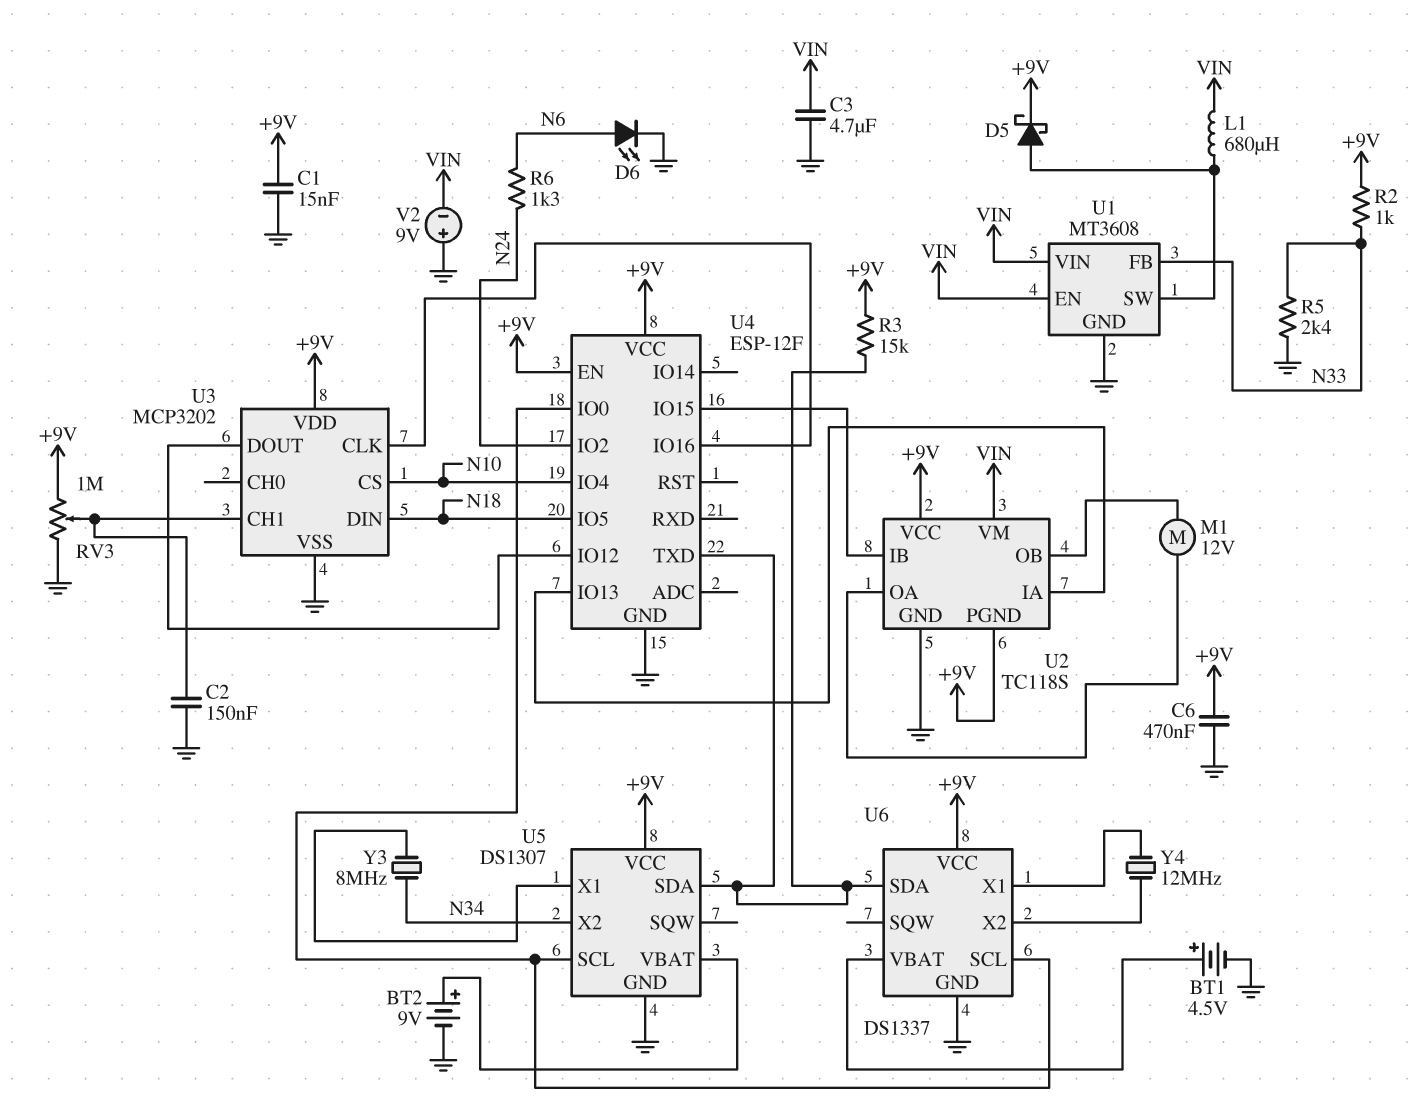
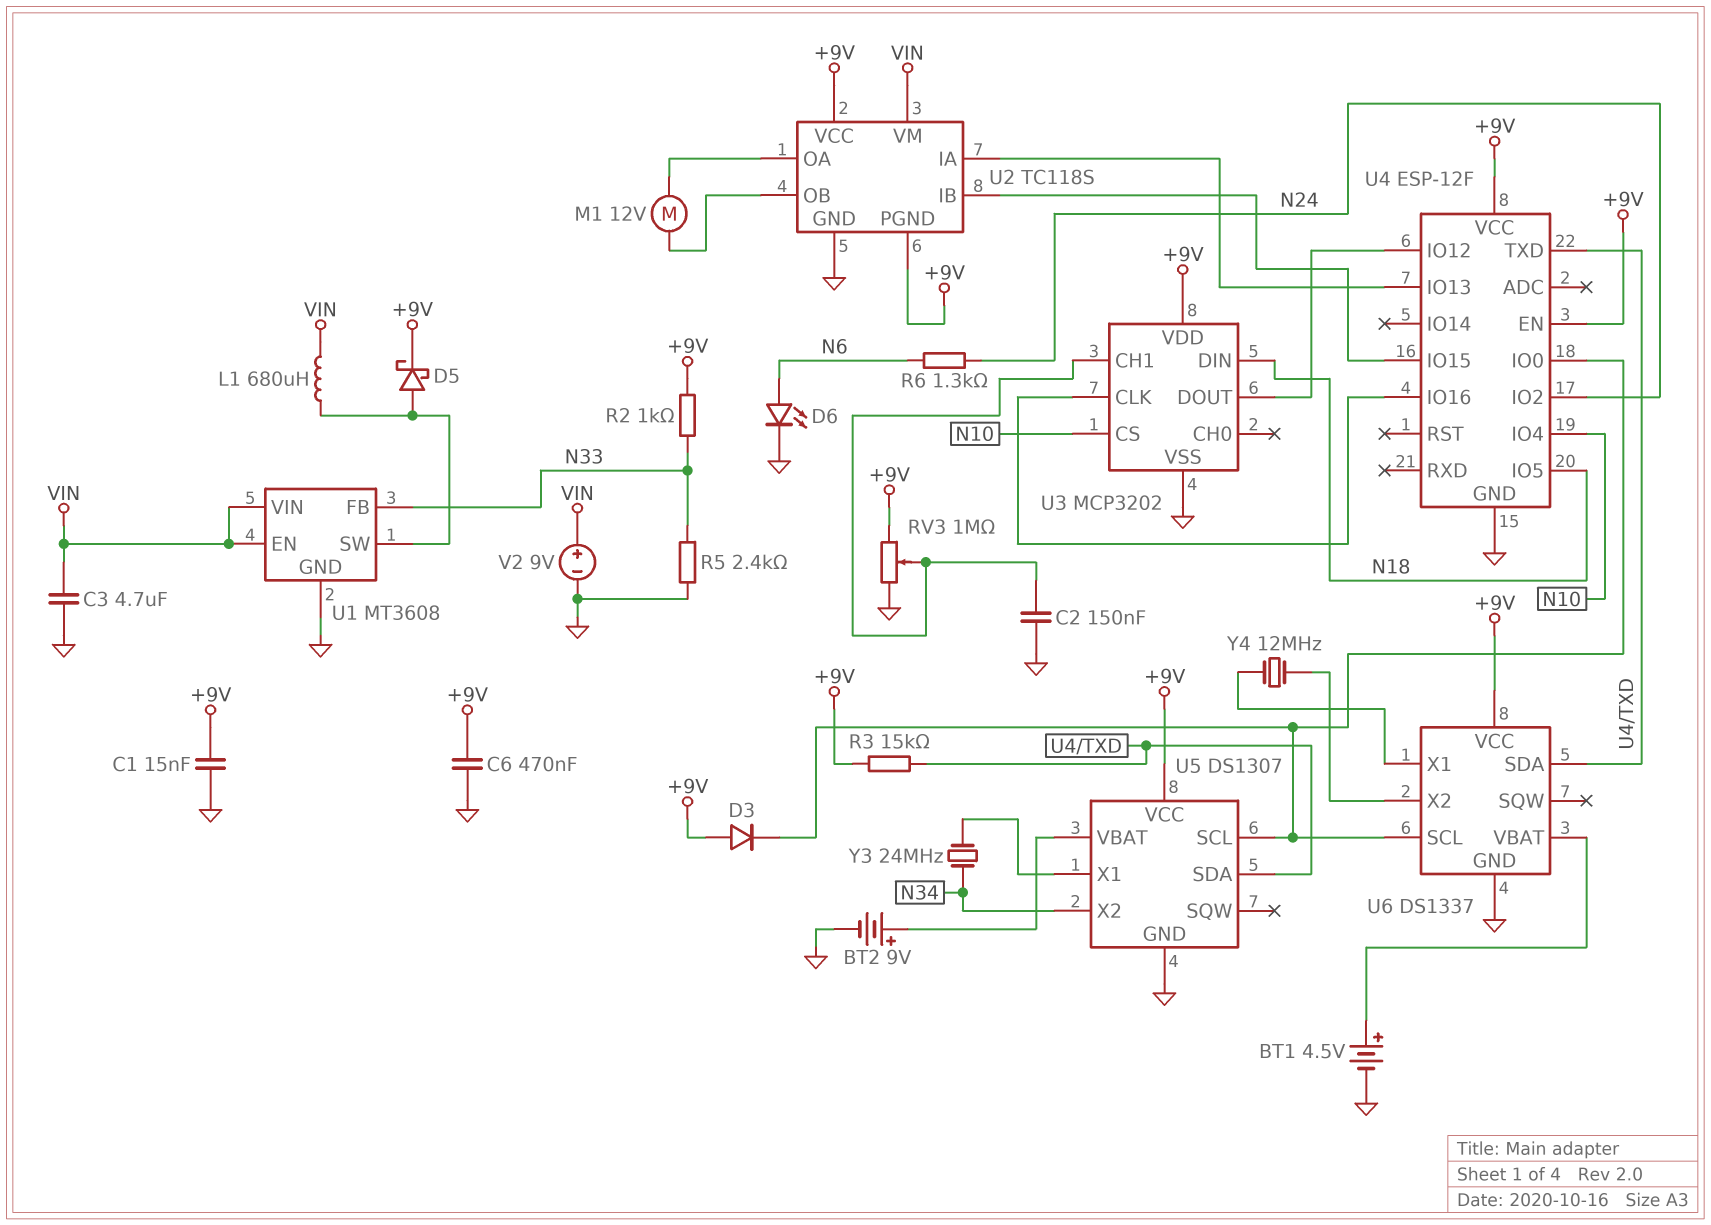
D3: none -> diode (A +9V, K U4/IO0)
V2: 9V (plus GND, minus VIN) -> 9V (plus VIN, minus GND)
Y3: 8MHz (N34, U5/X1) -> 24MHz (N34, U5/X1)

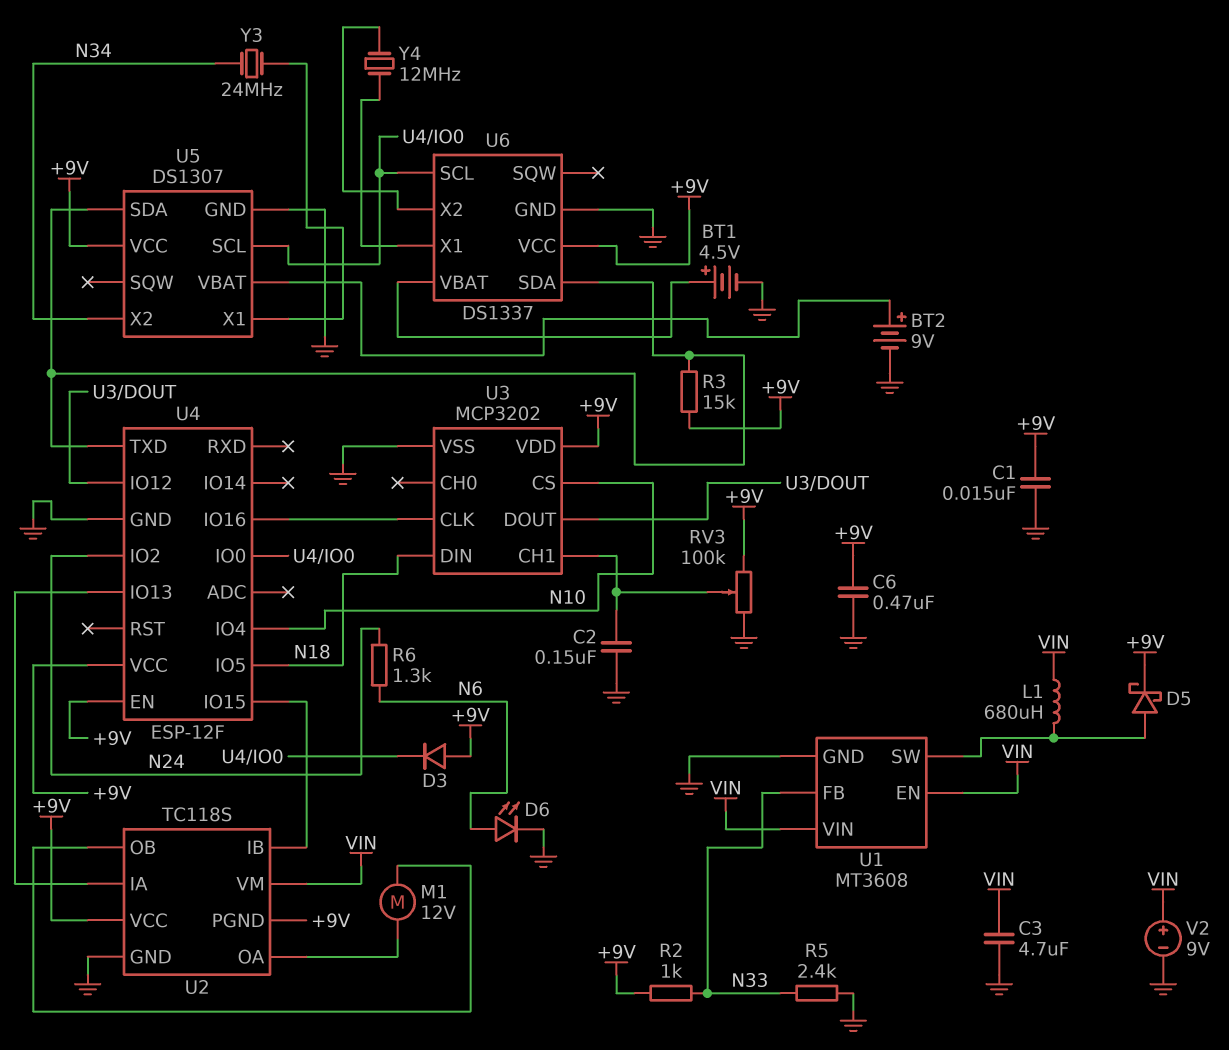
RV3: 1M (+9V, GND, wiper U3/CH1) -> 100k (+9V, GND, wiper U3/CH1)

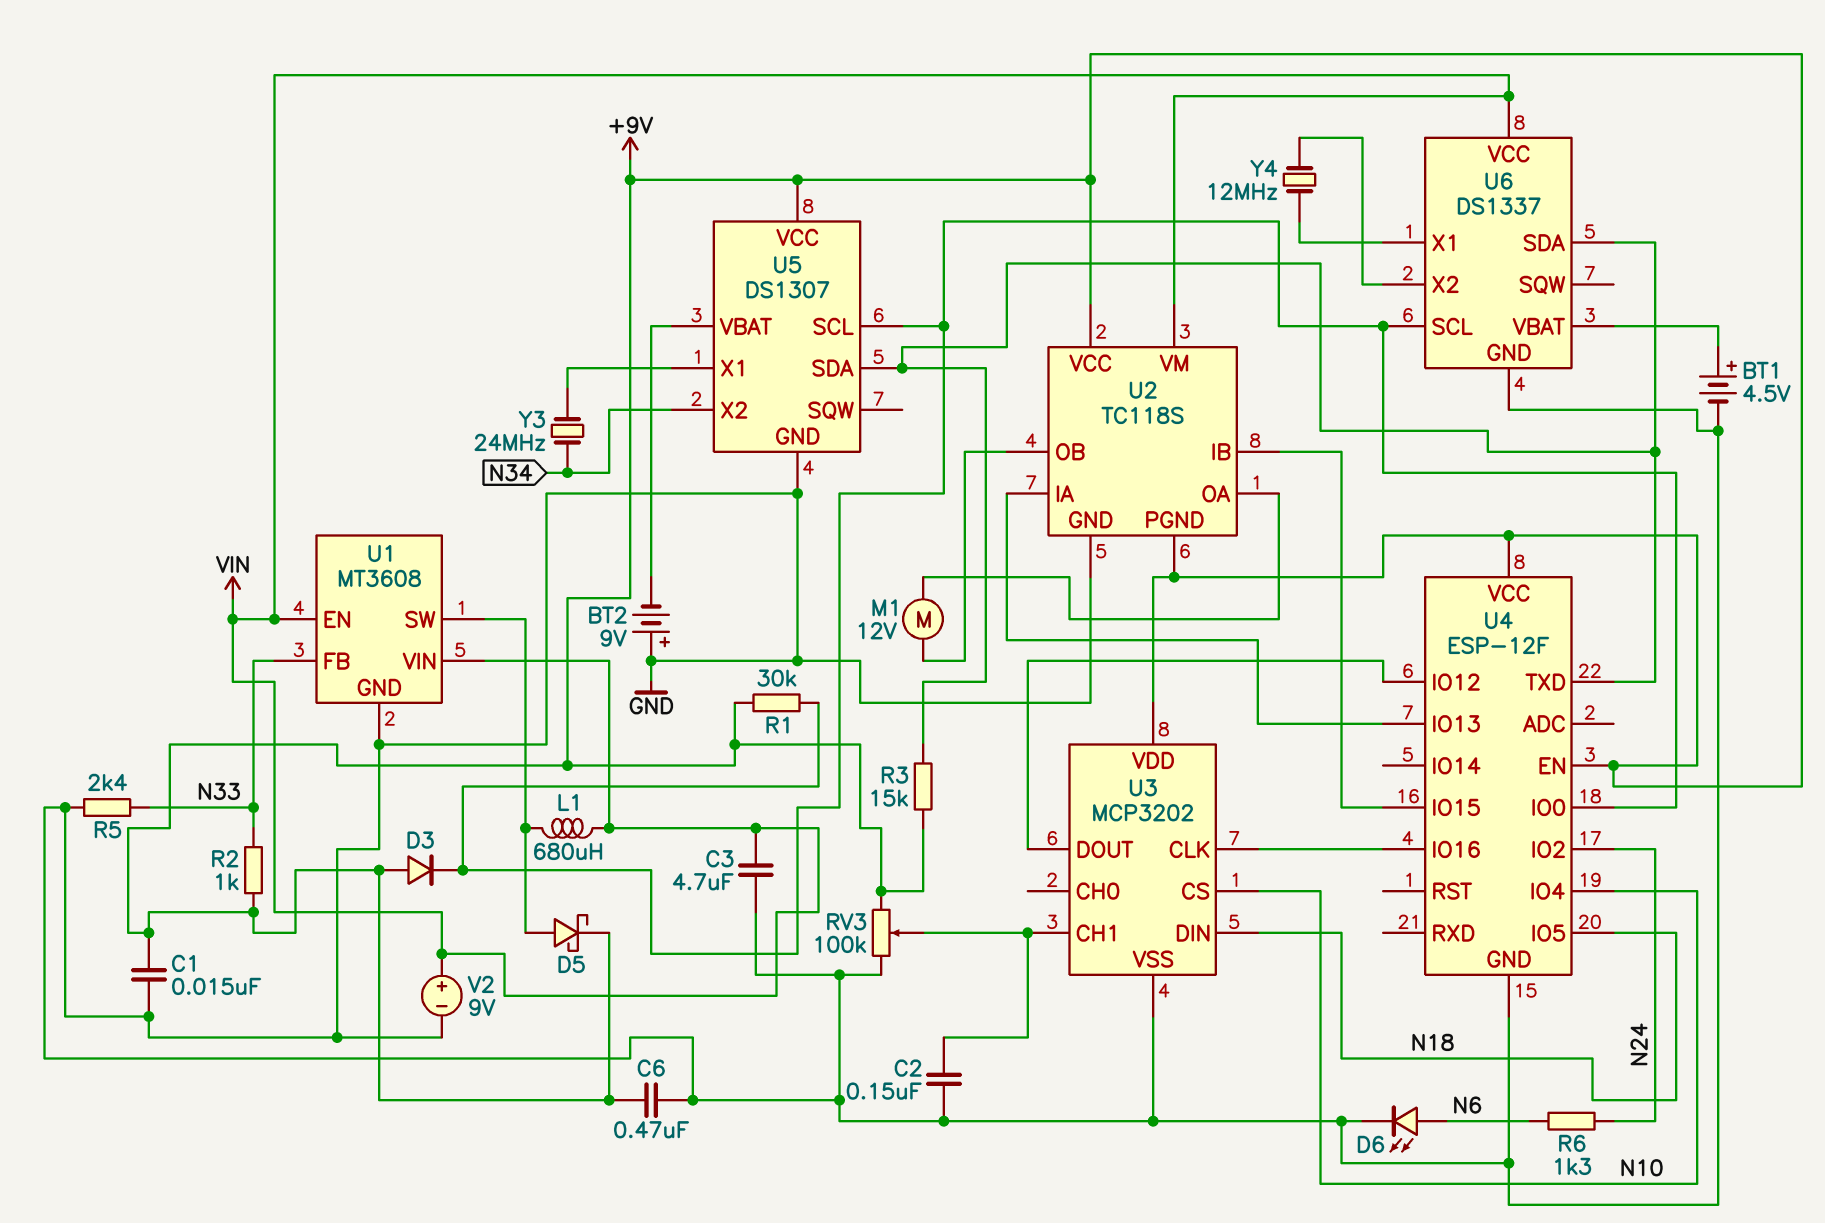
BT2: 9V (plus U5/VBAT, minus GND) -> 9V (plus GND, minus U5/VBAT)
R1: none -> 30k (+9V, U4/IO0)
U6 pin VCC: +9V -> VIN

